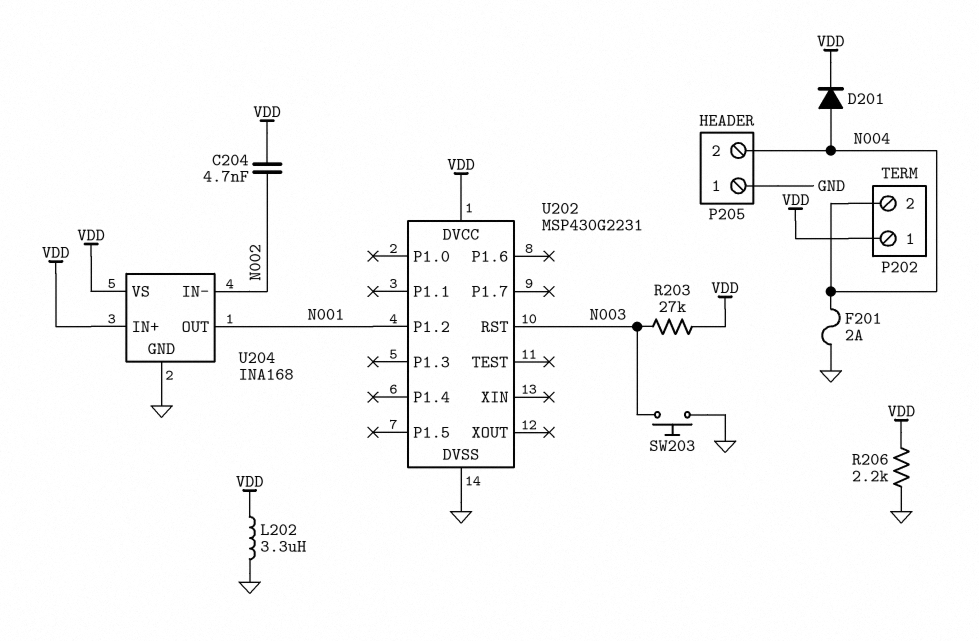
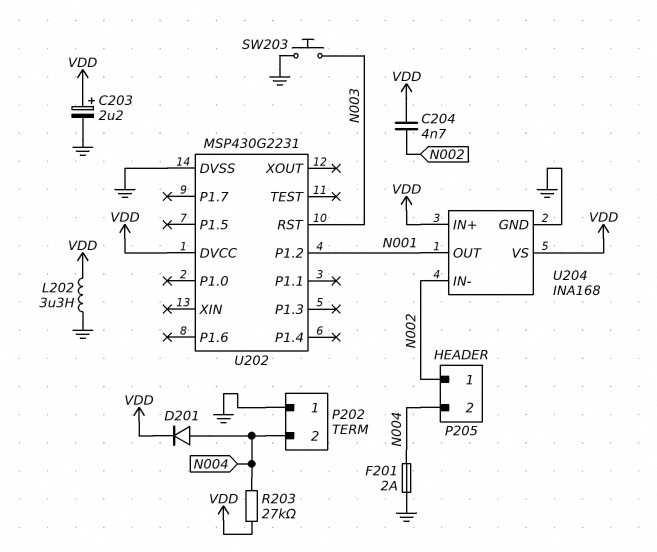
C203: none -> 2.2uF (plus VDD, minus GND)
P202 pin 1: VDD -> GND
P205 pin 1: GND -> N002
R203: 27k (N003, VDD) -> 27k (N004, VDD)
R206: 2.2k (GND, VDD) -> none

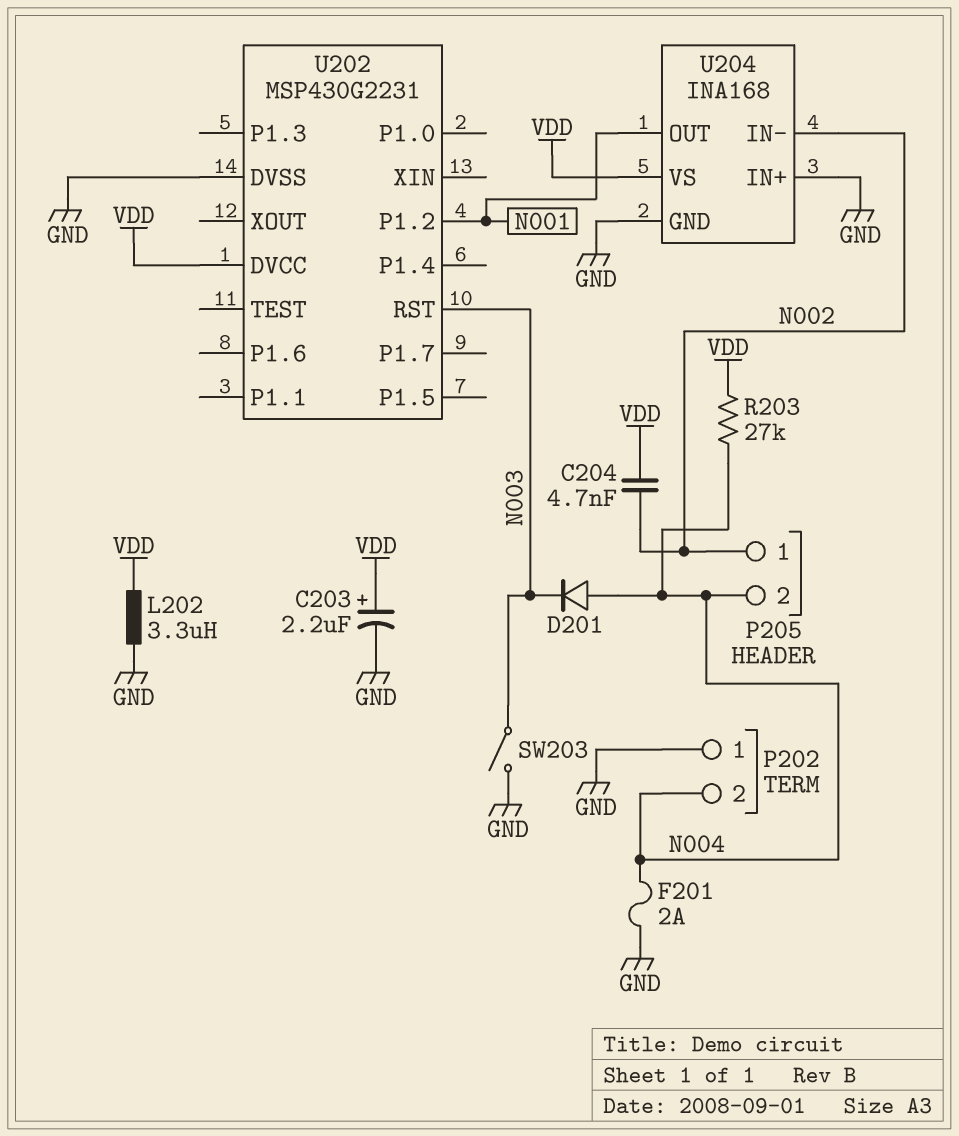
D201: diode (A N004, K VDD) -> diode (A N004, K N003)
SW203: button (GND, N003) -> switch (GND, N003)
U204 pin IN+: VDD -> GND

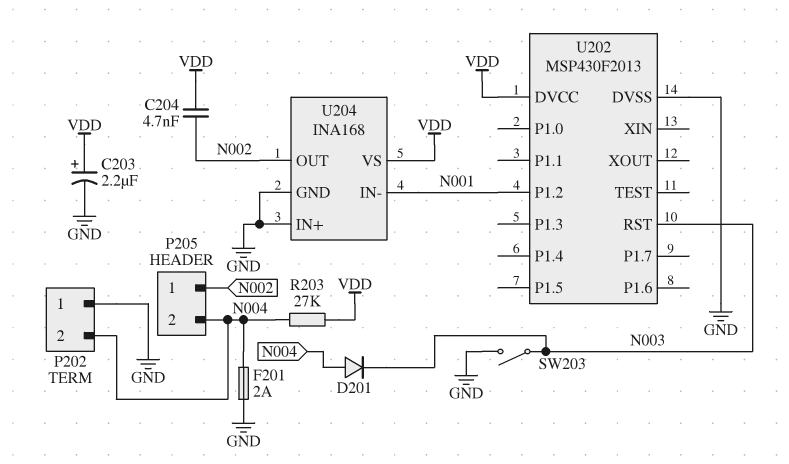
L202: 3.3uH (GND, VDD) -> none
U202: MSP430G2231 -> MSP430F2013
U204 pin IN-: N002 -> N001
U204 pin OUT: N001 -> N002

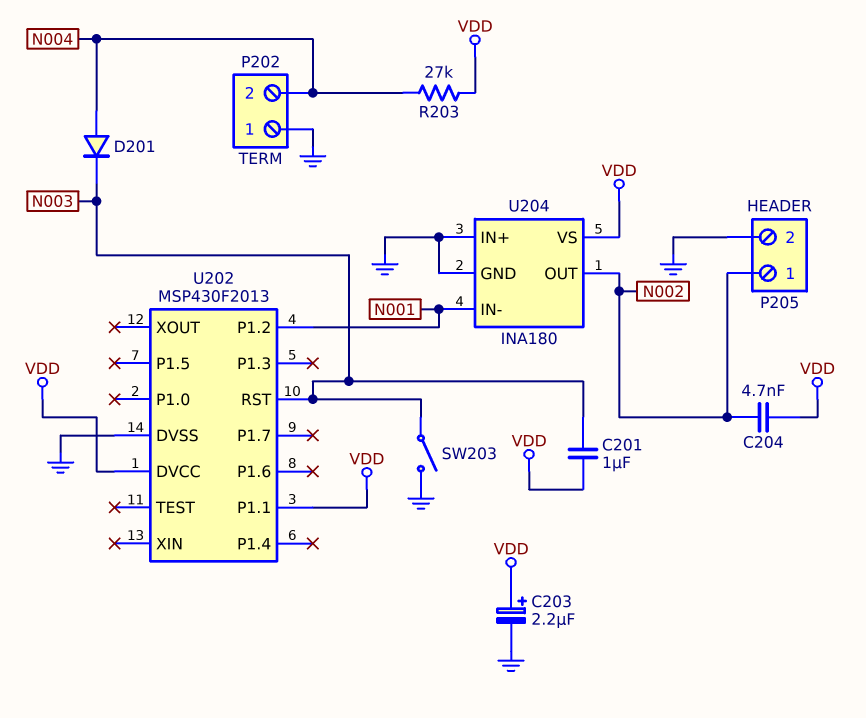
C201: none -> 1uF (N003, VDD)
F201: 2A (GND, N004) -> none
P205 pin 2: N004 -> GND
U202 pin P1.1: none -> VDD
U204: INA168 -> INA180

